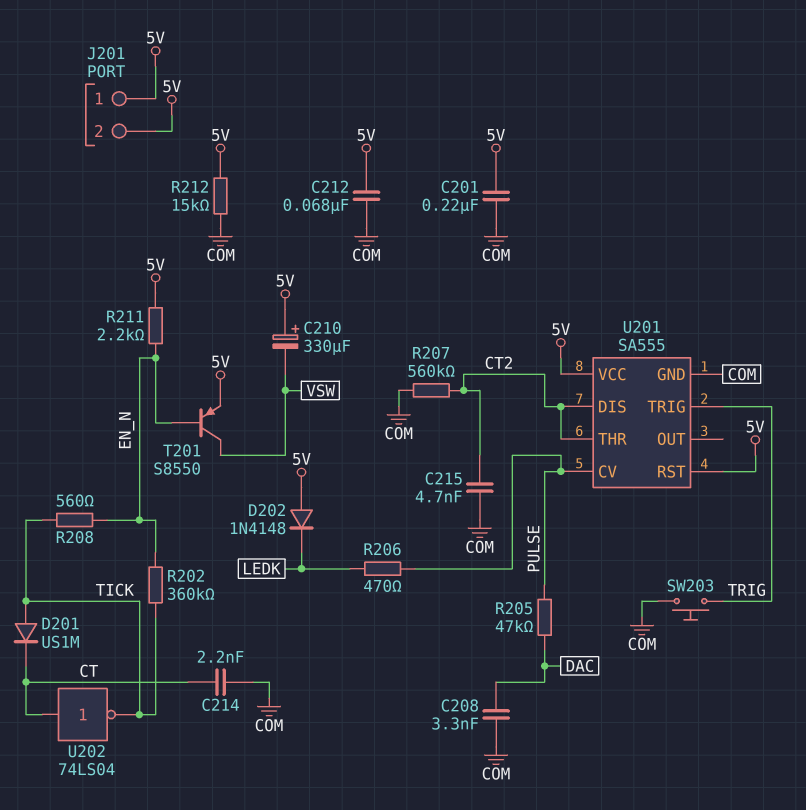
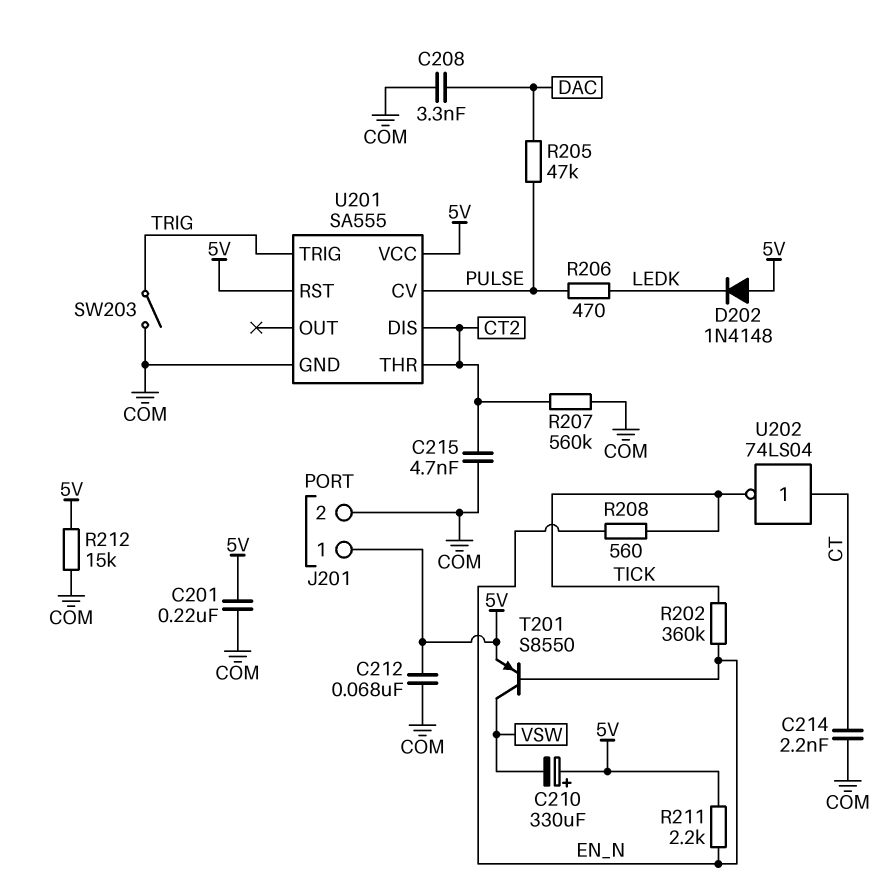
D201: diode US1M (A TICK, K CT) -> none
J201 pin 2: 5V -> COM
SW203: button (COM, TRIG) -> switch (COM, TRIG)

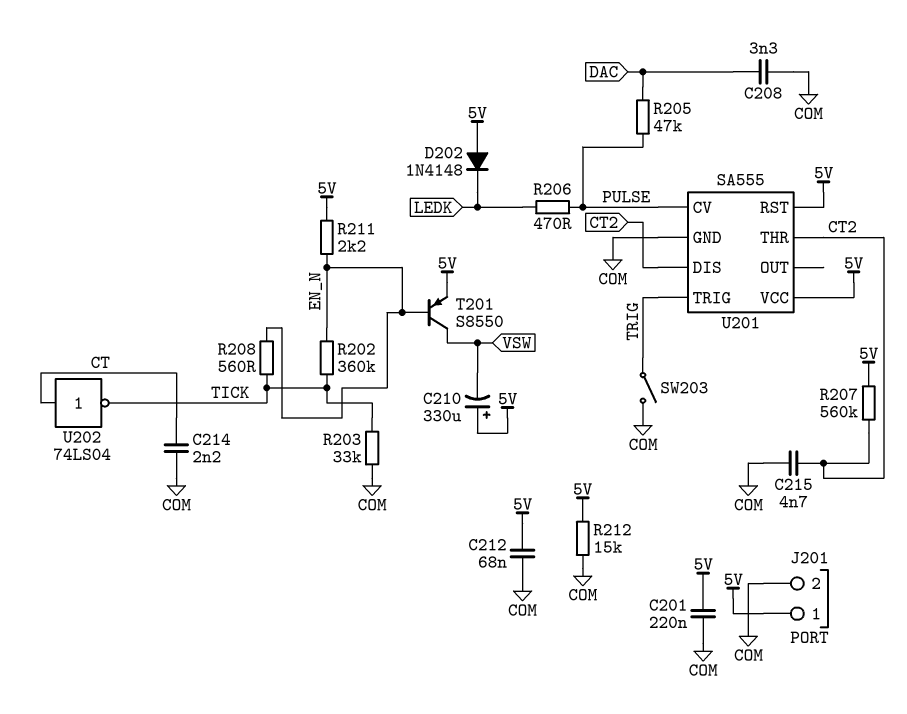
R203: none -> 33k (COM, TICK)
R207: 560k (COM, CT2) -> 560k (5V, CT2)

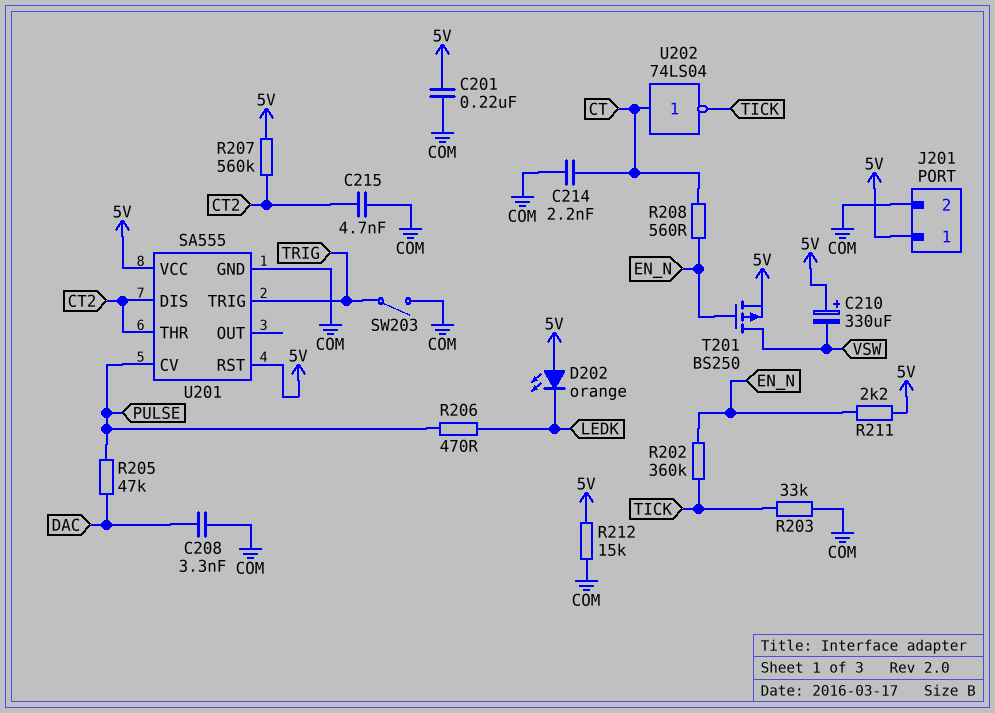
C212: 68nF (5V, COM) -> none
D202: diode 1N4148 (A 5V, K LEDK) -> LED orange (A 5V, K LEDK)
R208: 560 (EN_N, TICK) -> 560 (CT, EN_N)
T201: PNP S8550 (B EN_N, C VSW, E 5V) -> PMOS BS250 (G EN_N, D VSW, S 5V)

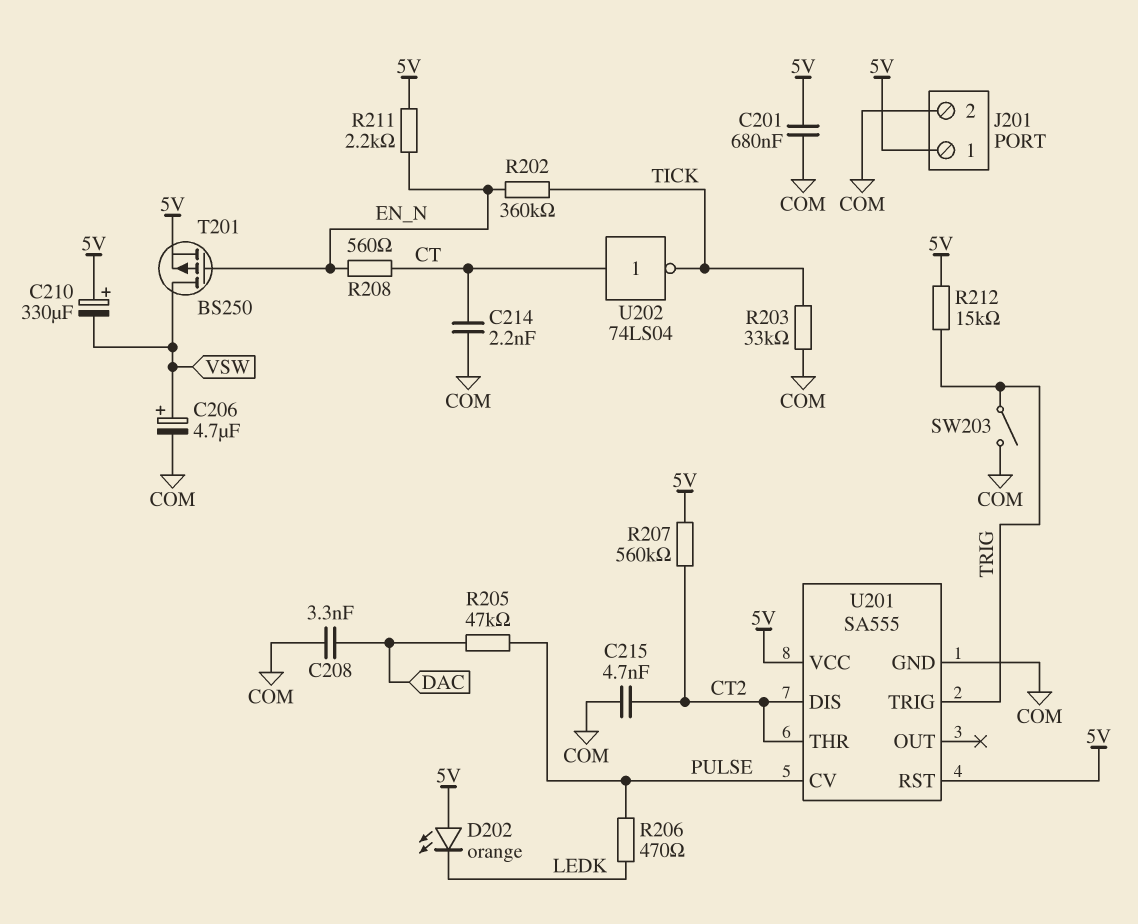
C201: 220nF (5V, COM) -> 680nF (5V, COM)
C206: none -> 4.7uF (plus VSW, minus COM)
R212: 15k (5V, COM) -> 15k (5V, TRIG)

